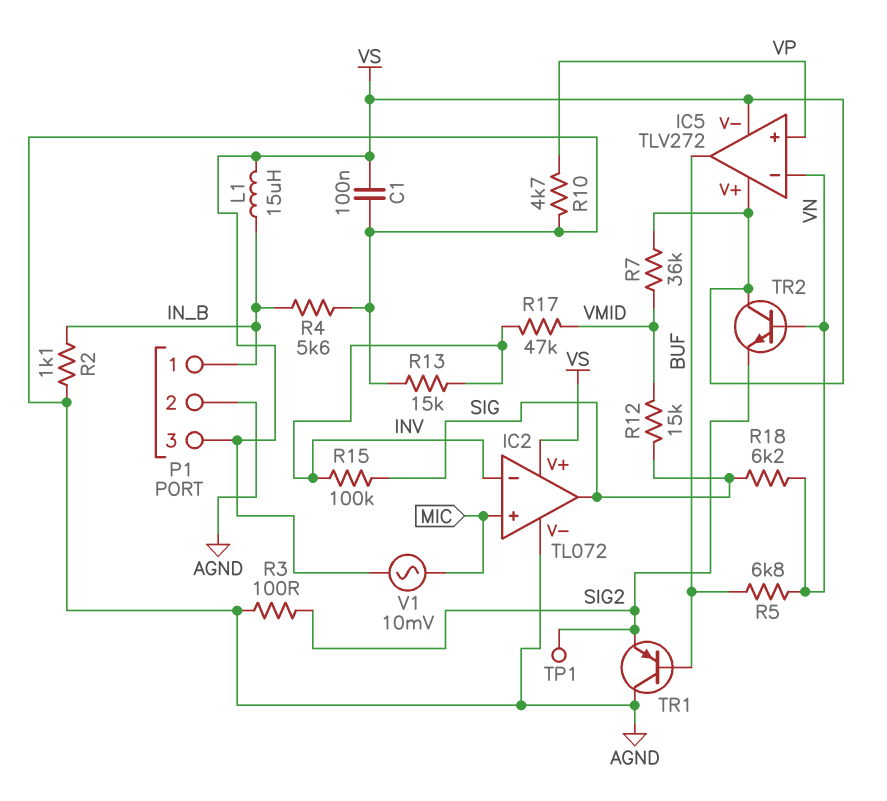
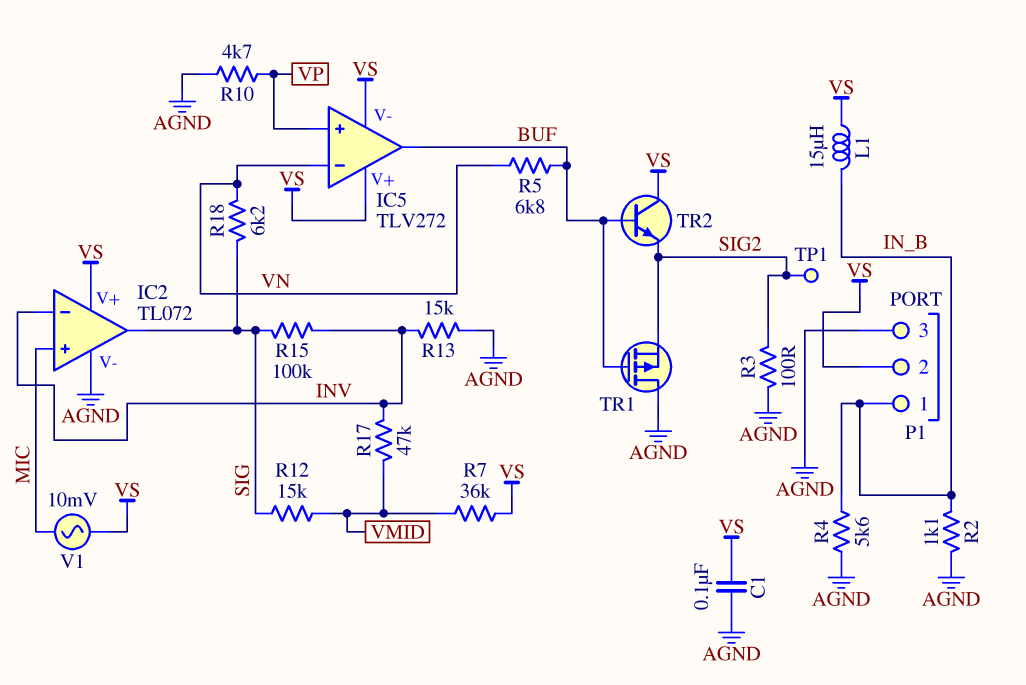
P1 pin 2: AGND -> VS
P1 pin 3: VS -> AGND
TR1: PNP (B BUF, C AGND, E SIG2) -> PMOS (G BUF, D AGND, S SIG2)
TR2: NPN (B VN, C VS, E SIG2) -> NPN (B BUF, C VS, E SIG2)

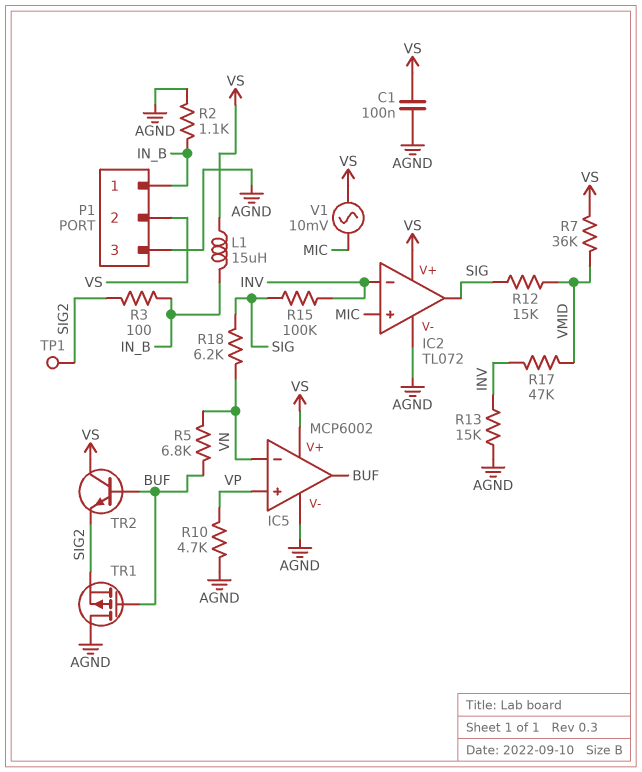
IC5: TLV272 -> MCP6002
IC5 pin V-: VS -> AGND
R3: 100 (AGND, SIG2) -> 100 (IN_B, SIG2)
R4: 5.6k (AGND, IN_B) -> none

